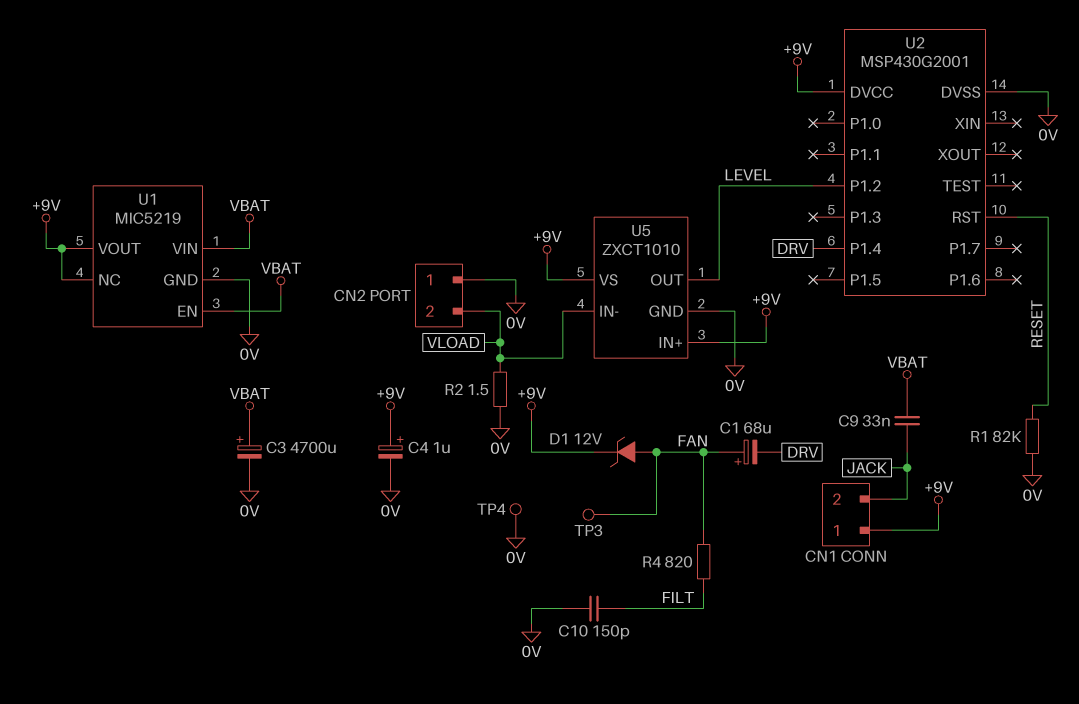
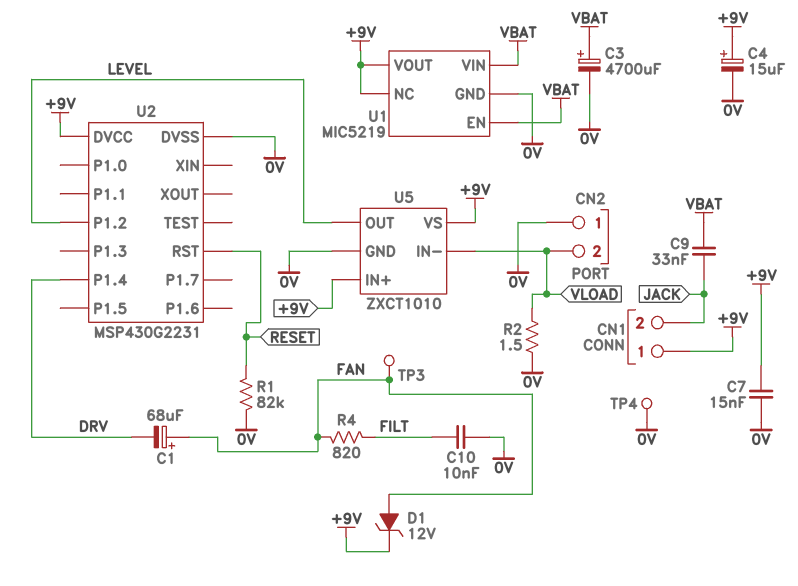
C4: 1uF (plus +9V, minus 0V) -> 15uF (plus +9V, minus 0V)
C7: none -> 15nF (+9V, 0V)
C10: 150pF (0V, FILT) -> 10nF (0V, FILT)
U2: MSP430G2001 -> MSP430G2231

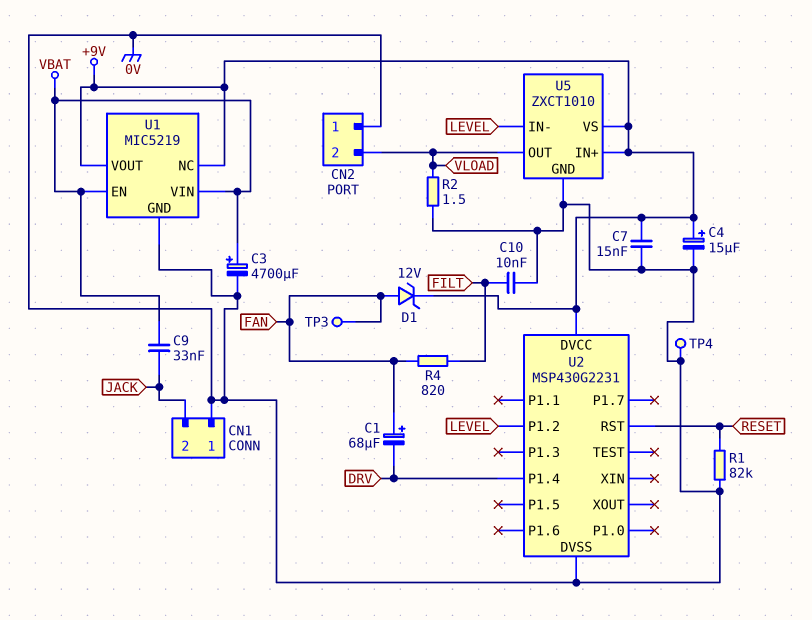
CN1 pin 1: +9V -> 0V
U5 pin IN-: VLOAD -> LEVEL
U5 pin OUT: LEVEL -> VLOAD

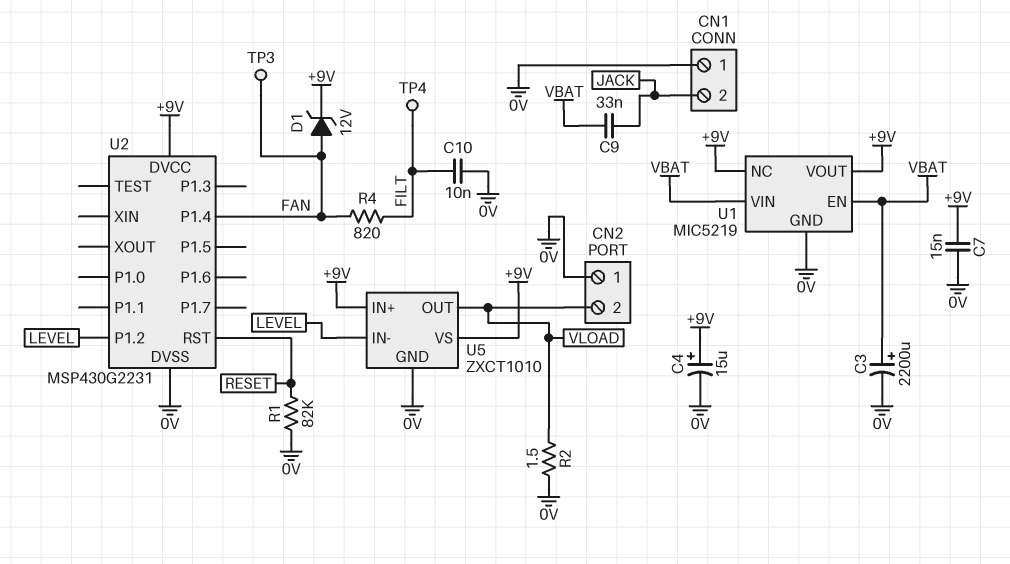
C1: 68uF (plus FAN, minus DRV) -> none
C3: 4700uF (plus VBAT, minus 0V) -> 2200uF (plus VBAT, minus 0V)
TP4: test point (0V) -> test point (FILT)
U2 pin P1.4: DRV -> FAN

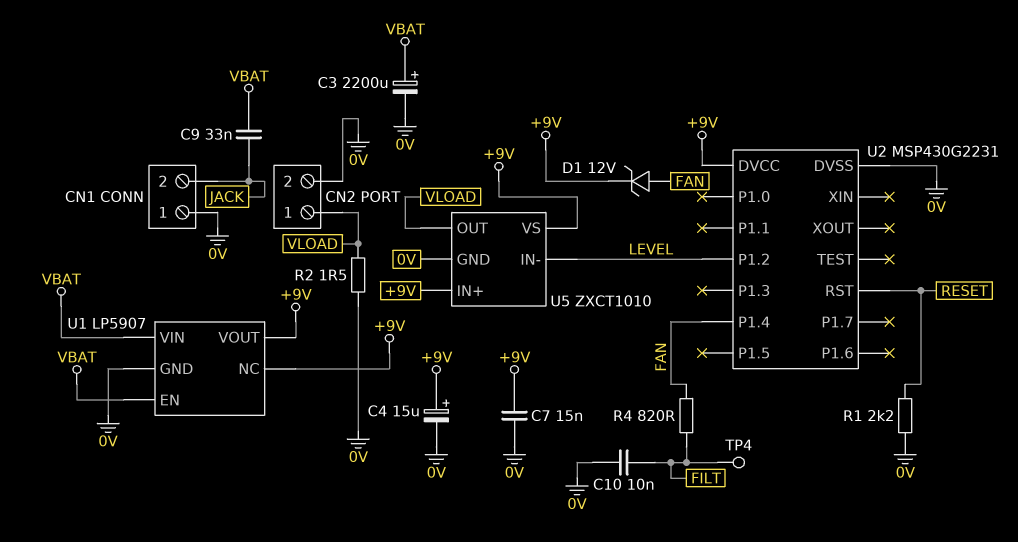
CN2 pin 1: 0V -> VLOAD
CN2 pin 2: VLOAD -> 0V
R1: 82k (0V, RESET) -> 2.2k (0V, RESET)
TP3: test point (FAN) -> none
U1: MIC5219 -> LP5907

